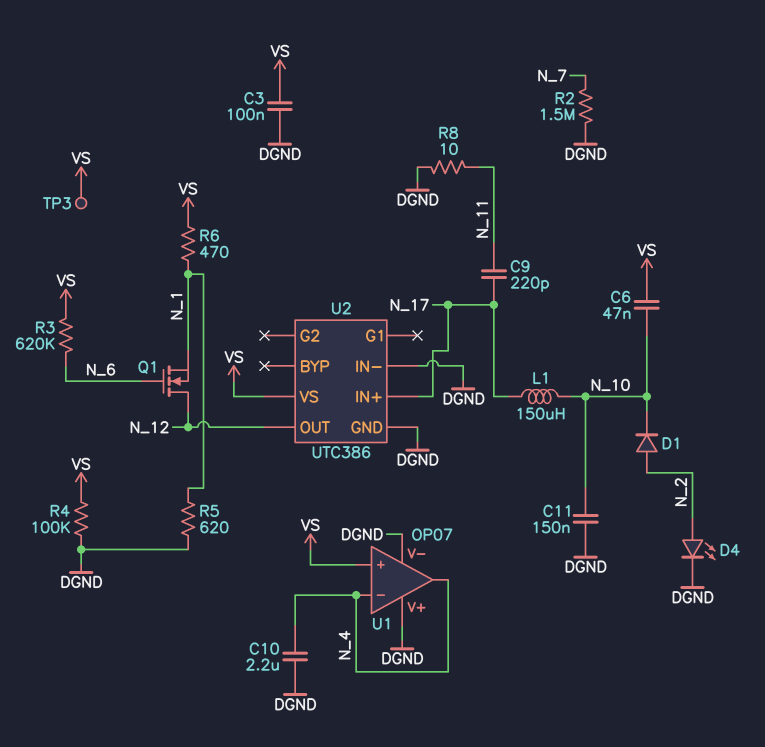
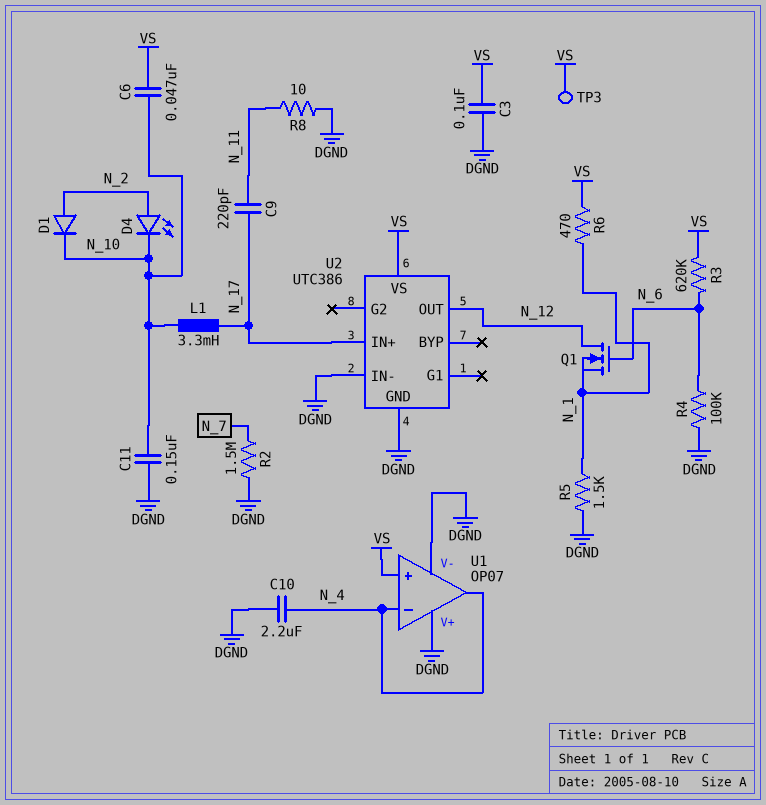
D4: LED (A N_2, K DGND) -> LED (A N_2, K N_10)
L1: 150uH (N_10, N_17) -> 3.3mH (N_10, N_17)
R4: 100k (DGND, VS) -> 100k (DGND, N_6)
R5: 620 (DGND, N_1) -> 1.5k (DGND, N_1)

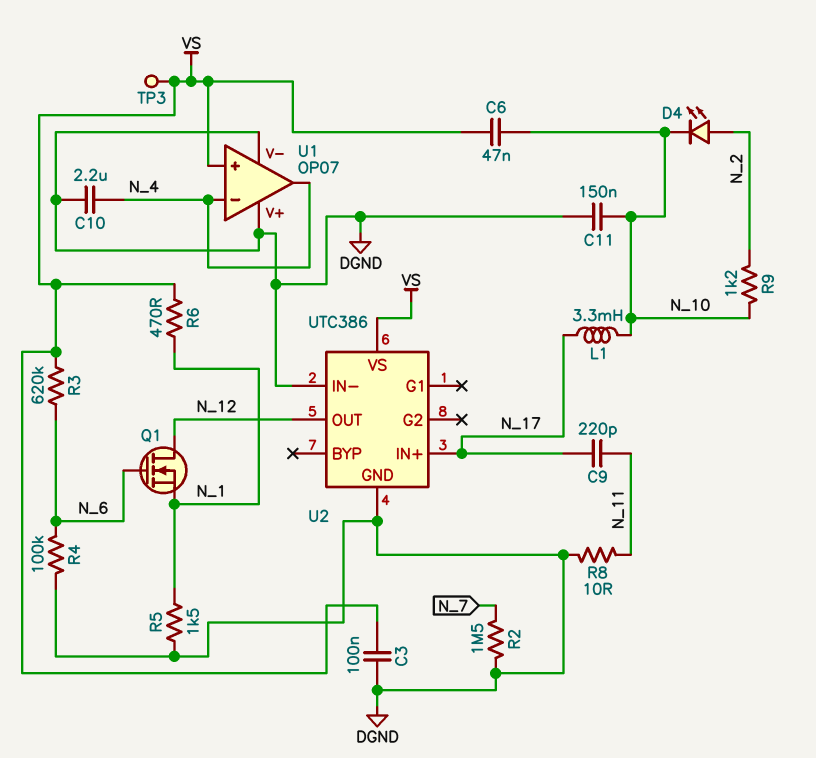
D1: diode (A N_2, K N_10) -> none
R9: none -> 1.2k (N_2, N_10)

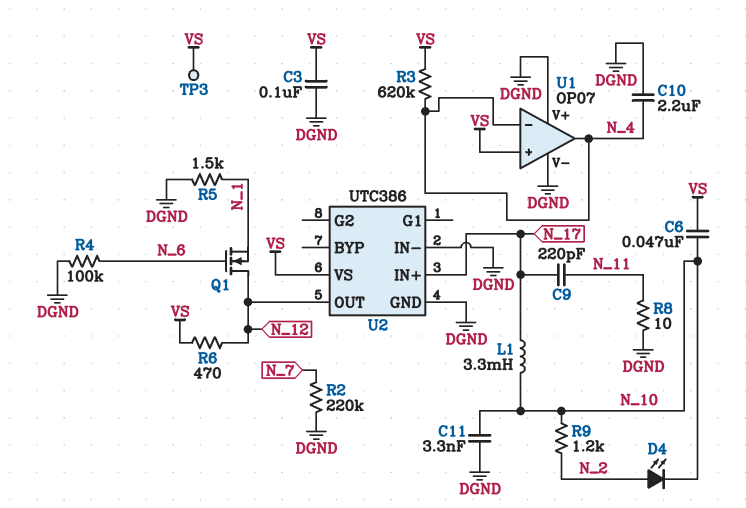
C11: 150nF (DGND, N_10) -> 3.3nF (DGND, N_10)
R2: 1.5M (DGND, N_7) -> 220k (DGND, N_7)
R3: 620k (N_6, VS) -> 620k (N_4, VS)
R6: 470 (N_1, VS) -> 470 (N_12, VS)

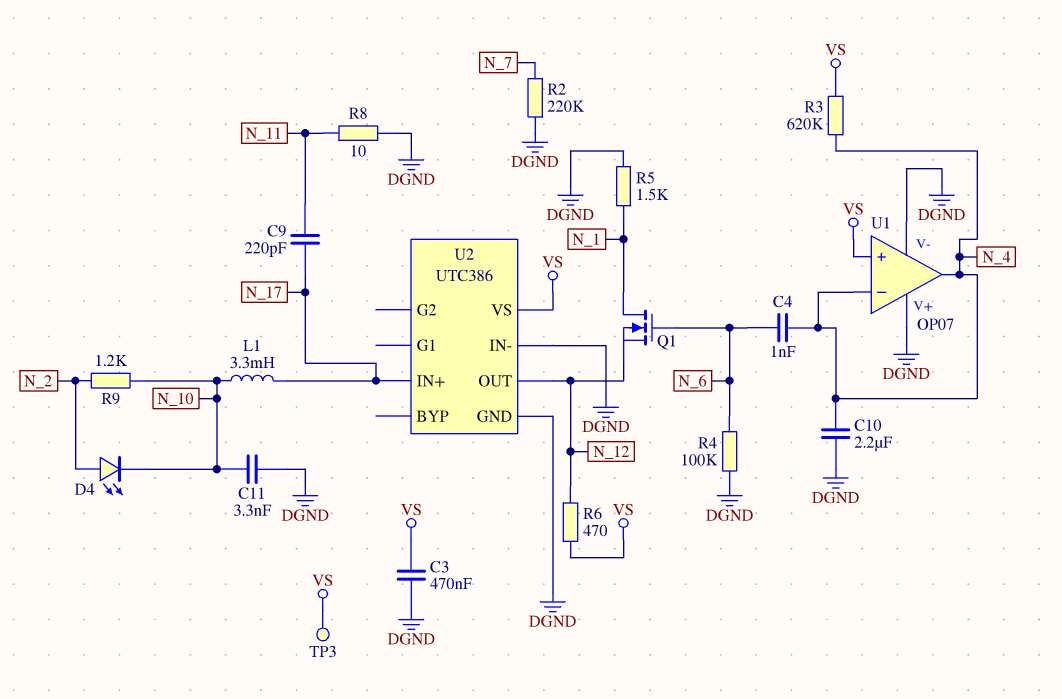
C3: 100nF (DGND, VS) -> 470nF (DGND, VS)
C4: none -> 1nF (N_4, N_6)
C6: 47nF (N_10, VS) -> none
Q1: NMOS (G N_6, D N_12, S N_1) -> NMOS (G N_6, D N_1, S N_12)

